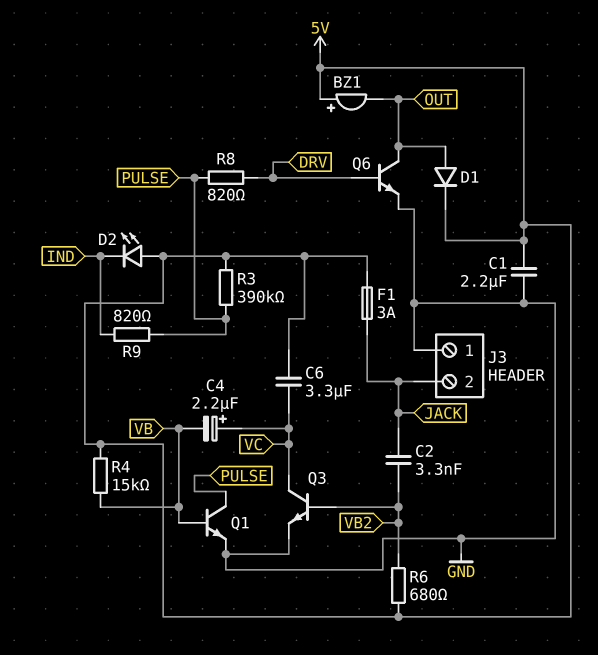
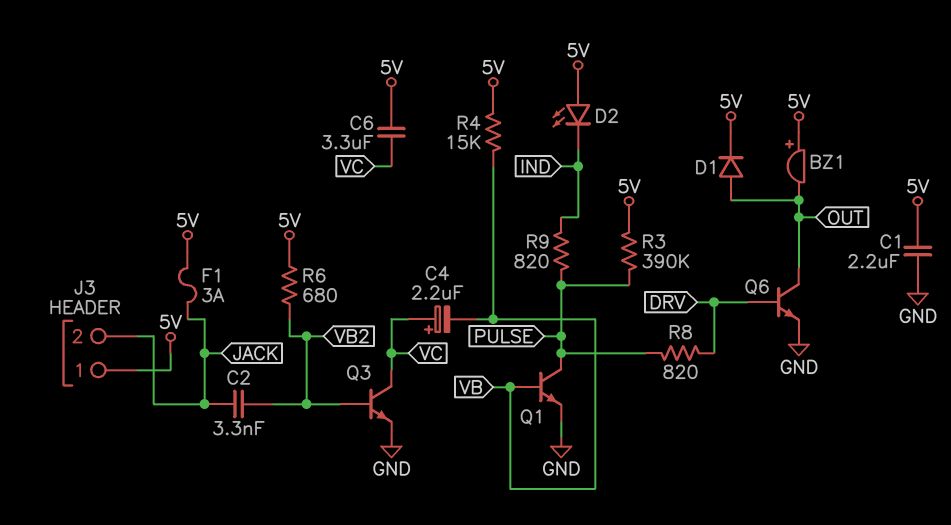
J3 pin 1: GND -> 5V

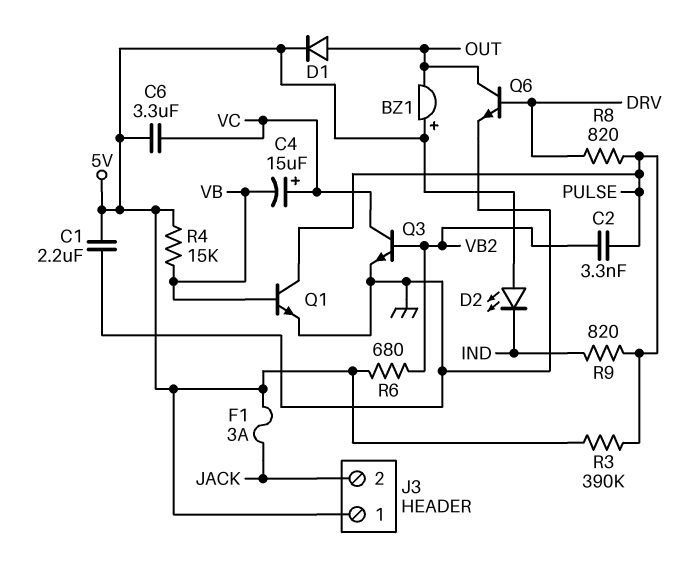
C2: 3.3nF (JACK, VB2) -> 3.3nF (PULSE, VB2)
C4: 2.2uF (plus VC, minus VB) -> 15uF (plus VC, minus VB)

